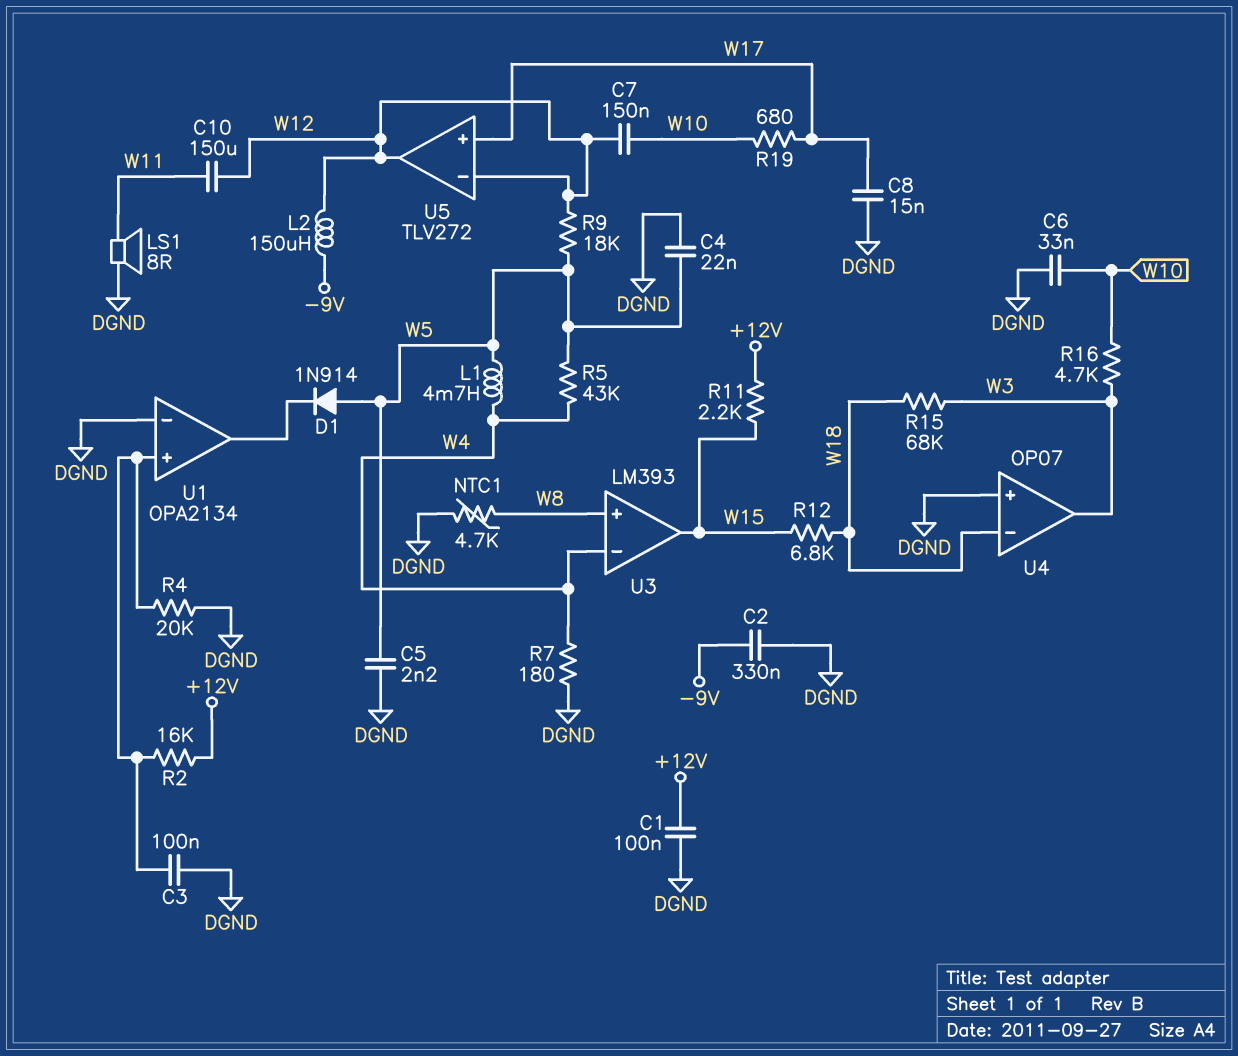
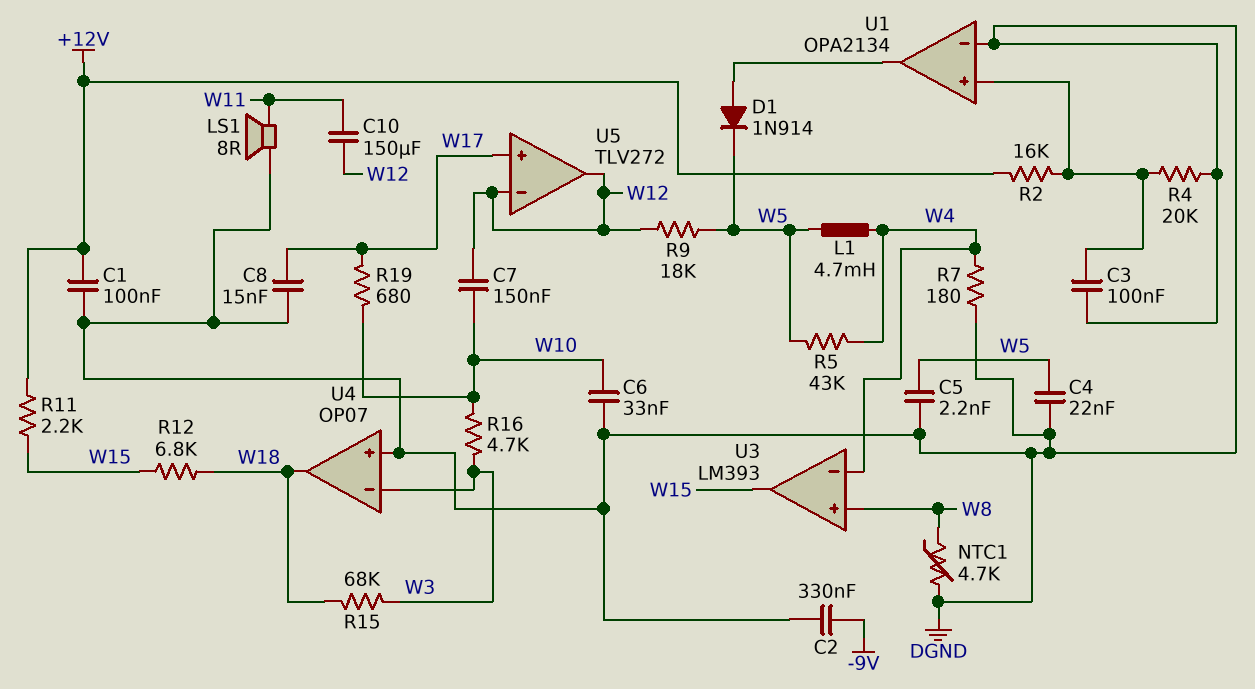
D1: diode 1N914 (A W5, K U1/out) -> diode 1N914 (A U1/out, K W5)
L2: 150uH (-9V, W12) -> none
U4 pin in-: W18 -> W3
U4 pin out: W3 -> W18

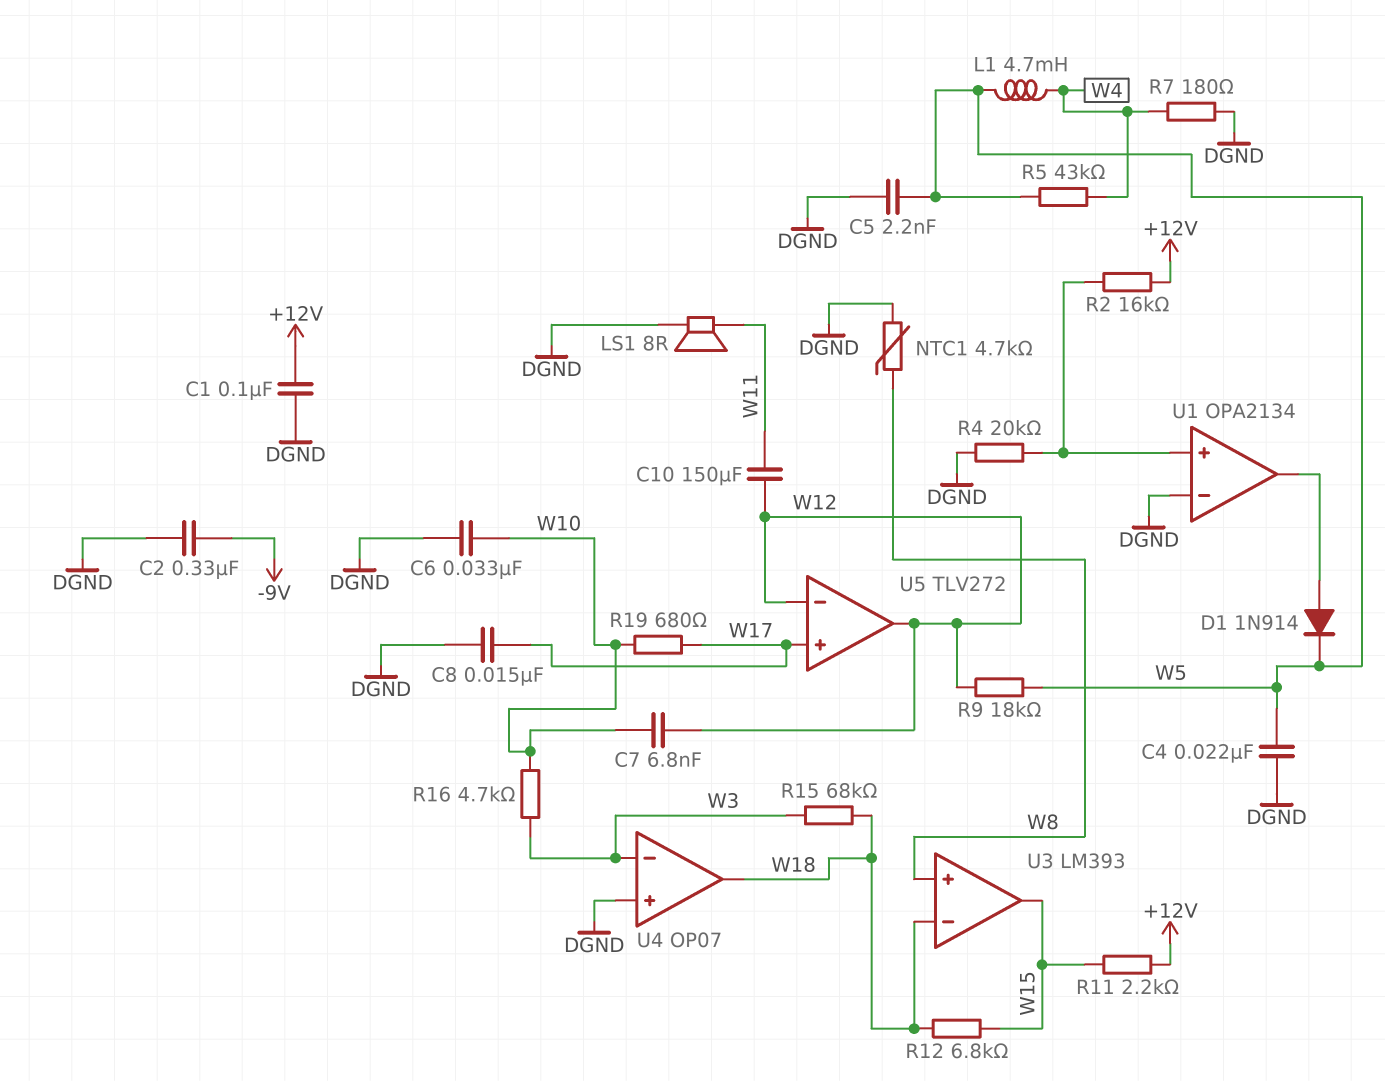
C3: 100nF (DGND, U1/in+) -> none
C7: 150nF (W10, W12) -> 6.8nF (W10, W12)
U3 pin in-: W4 -> W18

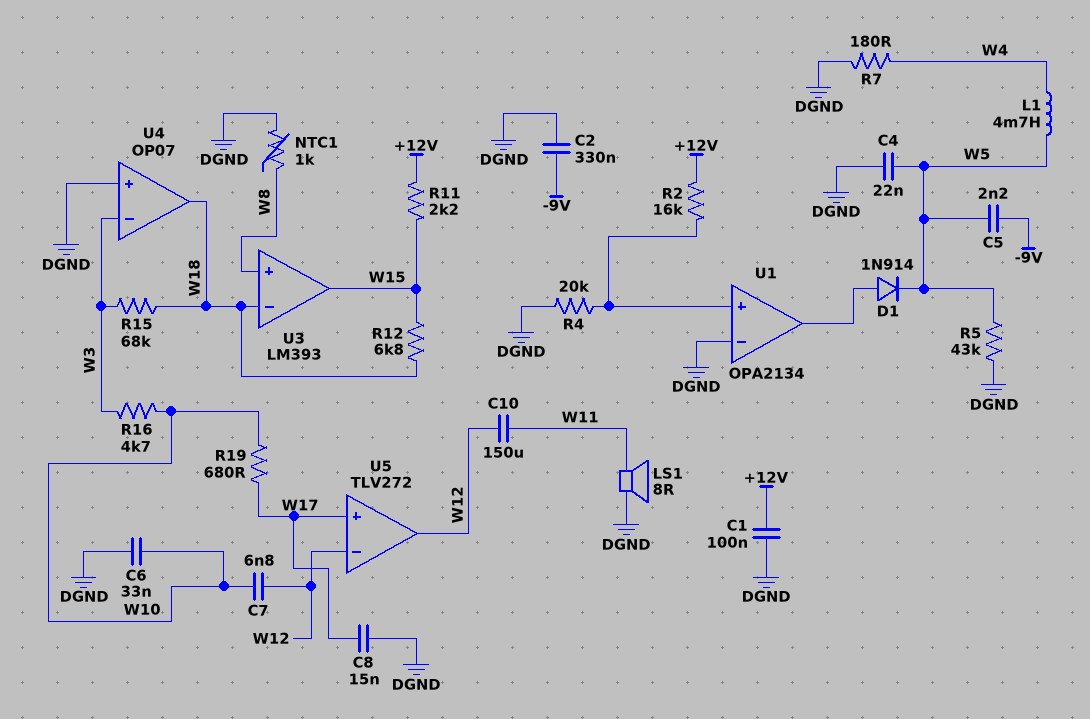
C5: 2.2nF (DGND, W5) -> 2.2nF (-9V, W5)
NTC1: 4.7k (DGND, W8) -> 1k (DGND, W8)
R5: 43k (W4, W5) -> 43k (DGND, W5)
R9: 18k (W5, W12) -> none

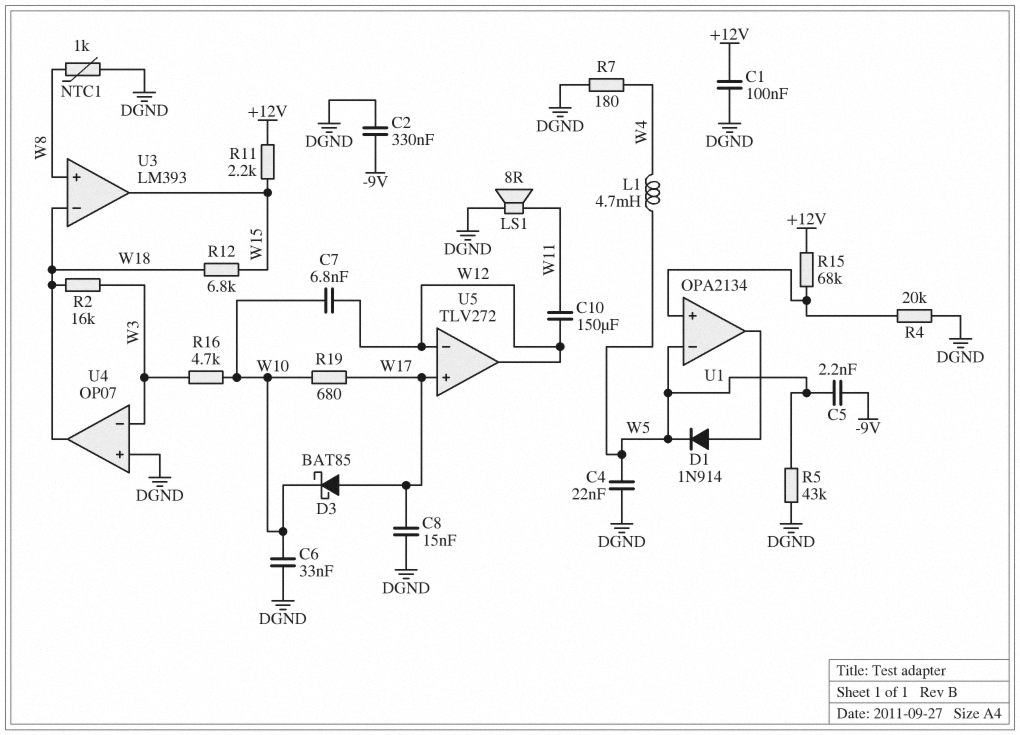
D3: none -> schottky BAT85 (A W17, K W10)
R2: 16k (+12V, U1/in+) -> 16k (W3, W18)
R15: 68k (W3, W18) -> 68k (+12V, U1/in+)
U1 pin in-: DGND -> W5

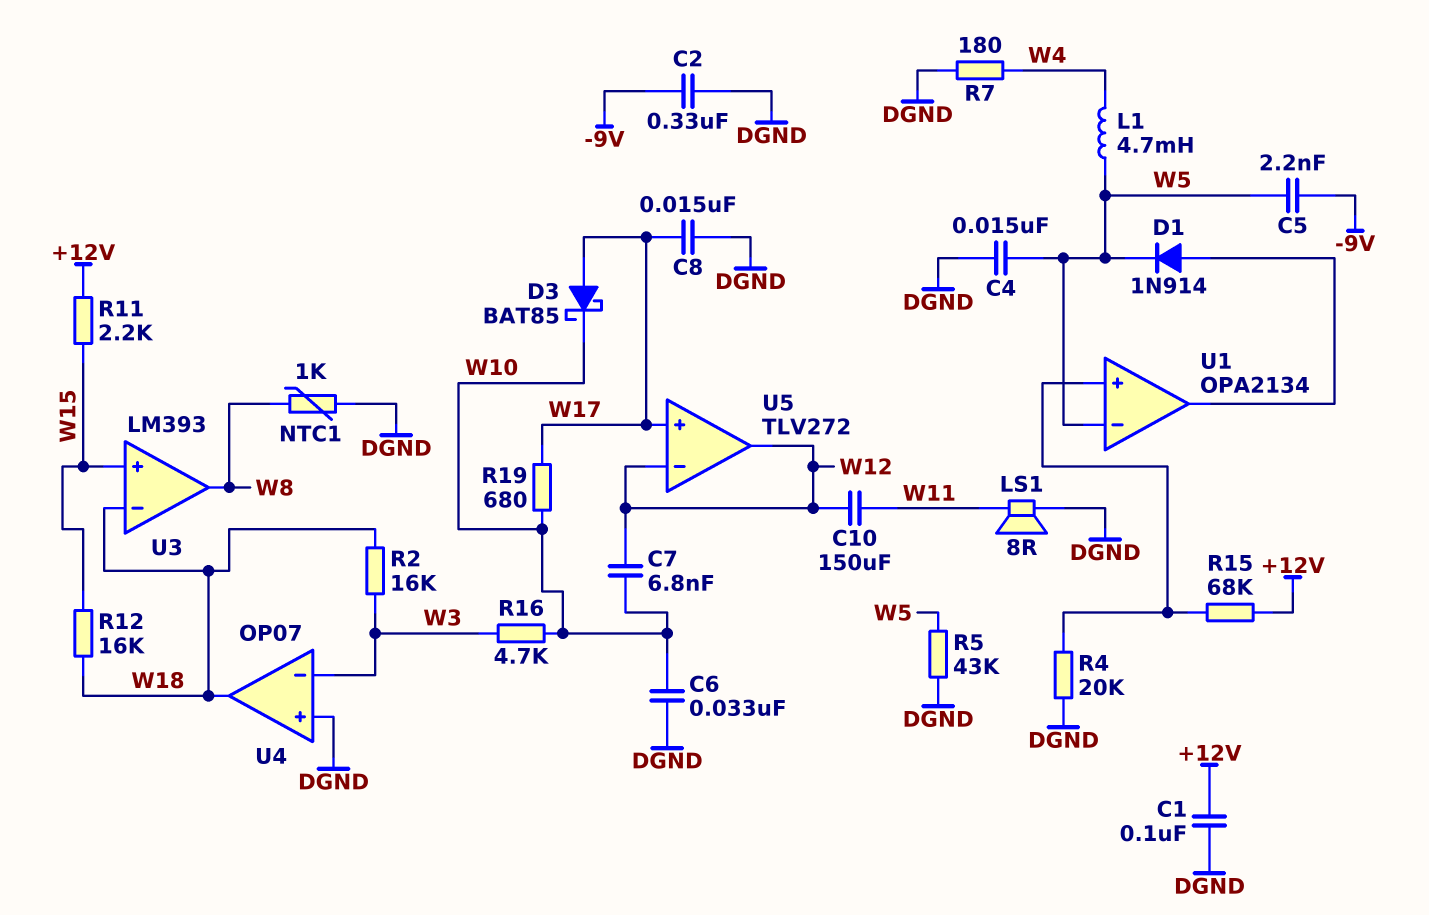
C4: 22nF (DGND, W5) -> 15nF (DGND, W5)
R12: 6.8k (W15, W18) -> 16k (W15, W18)
U3 pin in+: W8 -> W15
U3 pin out: W15 -> W8

